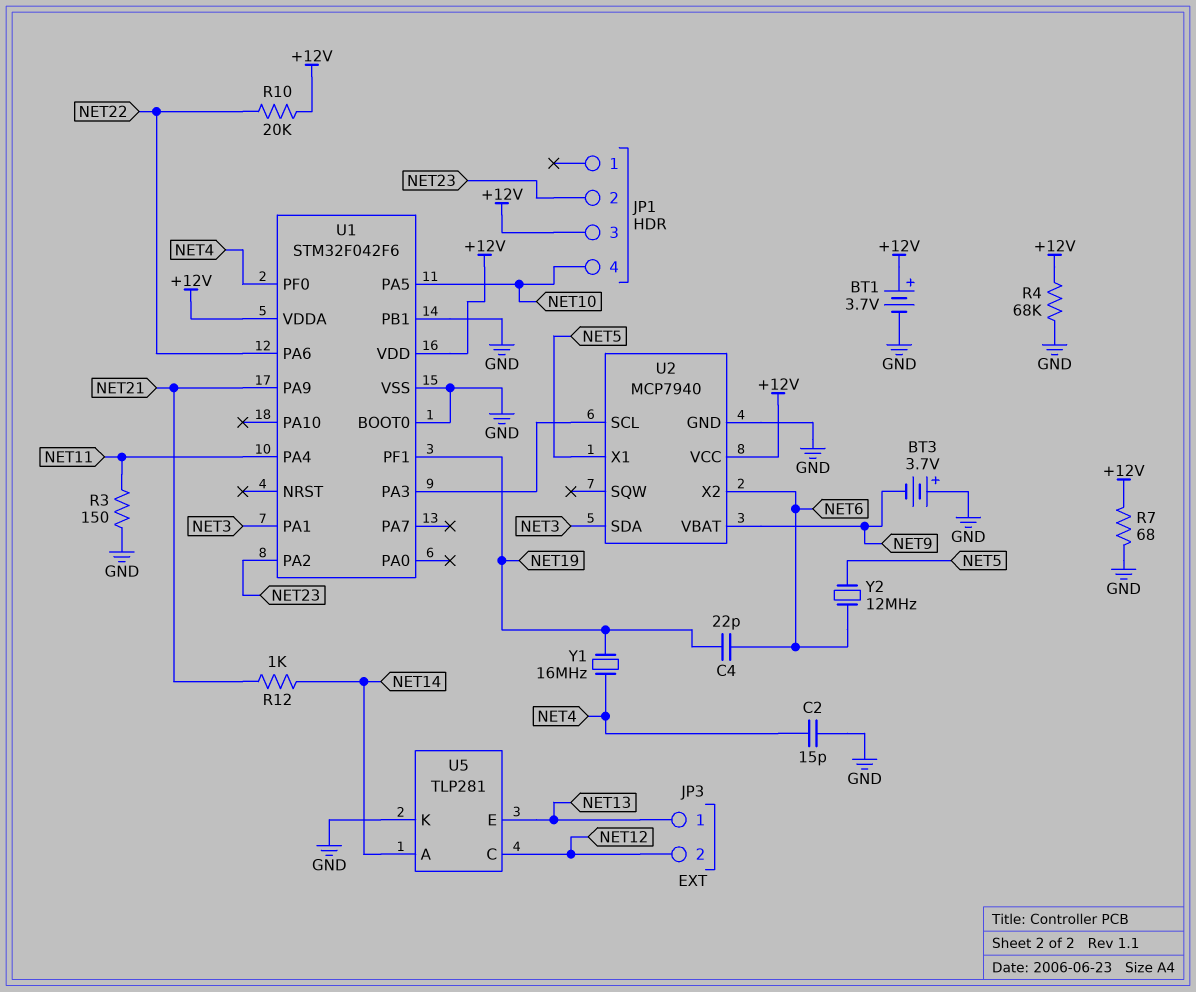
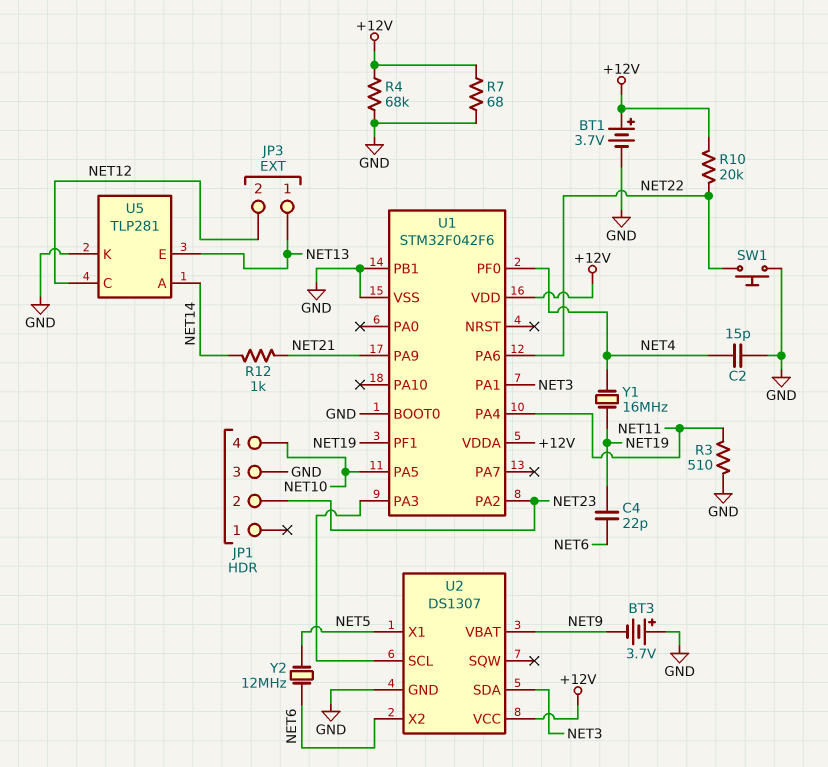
JP1 pin 3: +12V -> GND
R3: 150 (GND, NET11) -> 510 (GND, NET11)
SW1: none -> button (GND, NET22)
U2: MCP7940 -> DS1307

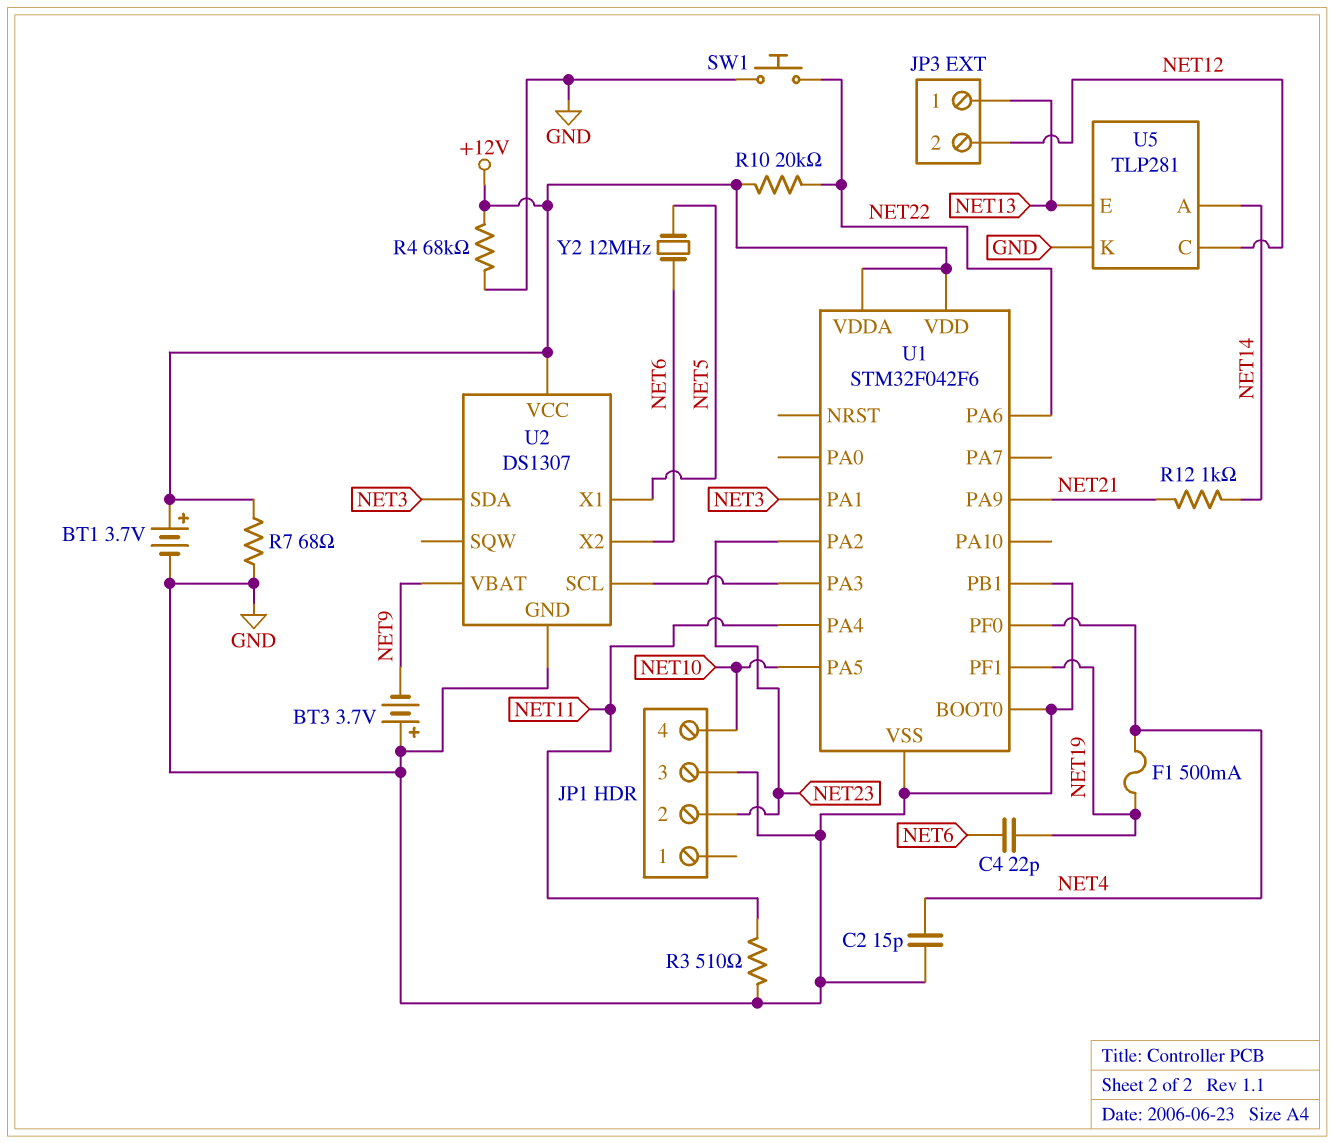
F1: none -> 500mA (NET4, NET19)
Y1: 16MHz (NET4, NET19) -> none

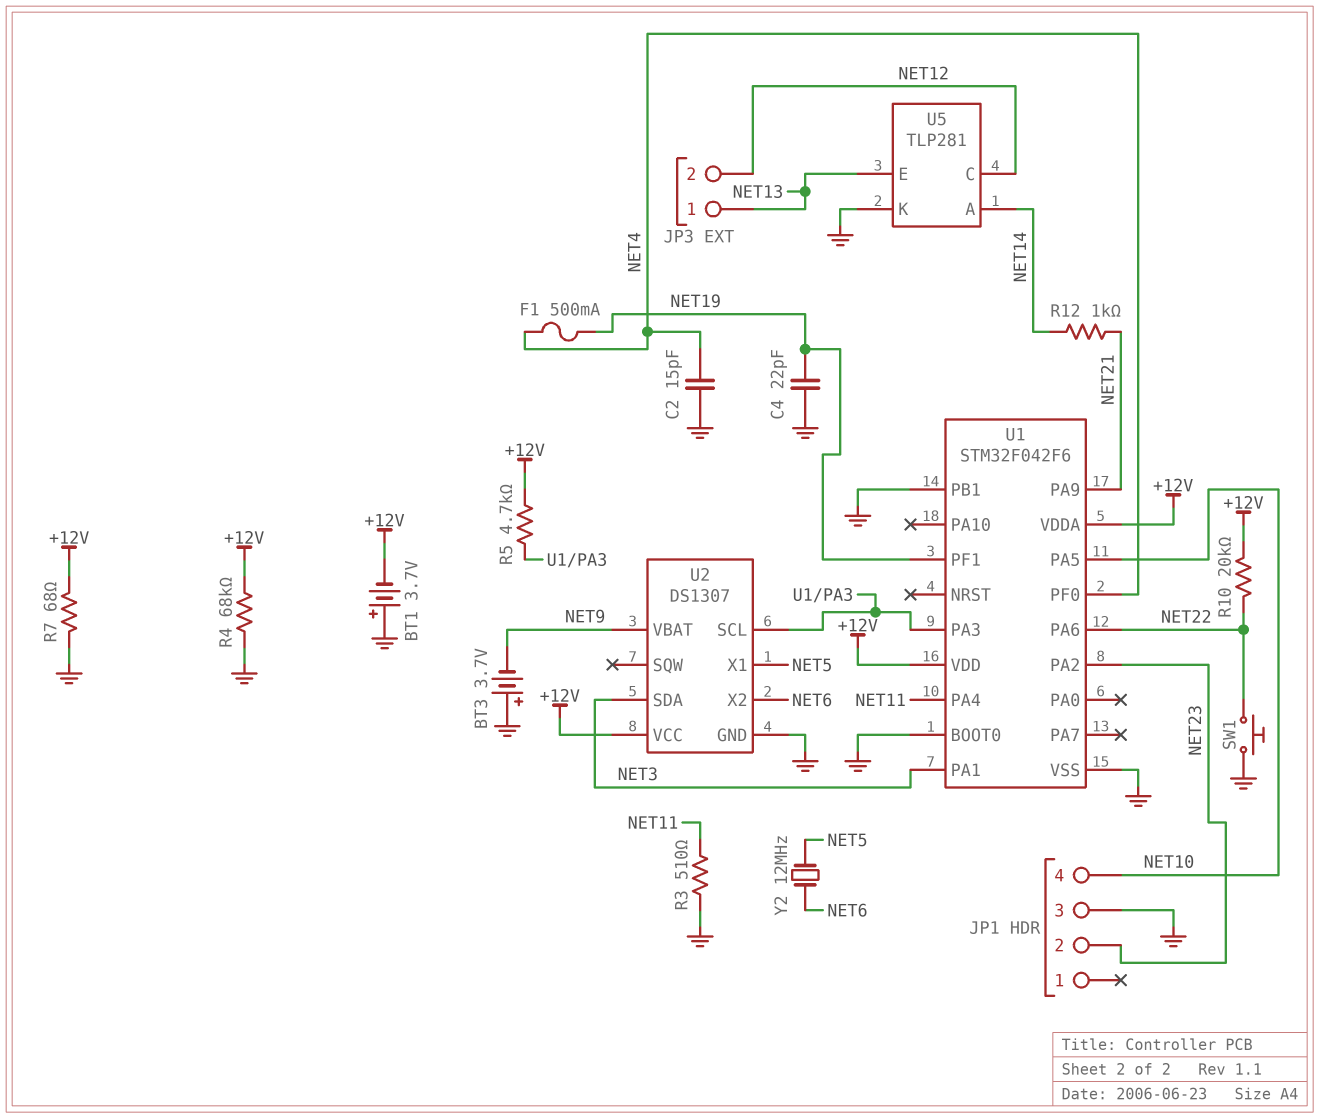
BT1: 3.7V (plus +12V, minus GND) -> 3.7V (plus GND, minus +12V)
C4: 22pF (NET6, NET19) -> 22pF (GND, NET19)
R5: none -> 4.7k (+12V, U1/PA3)

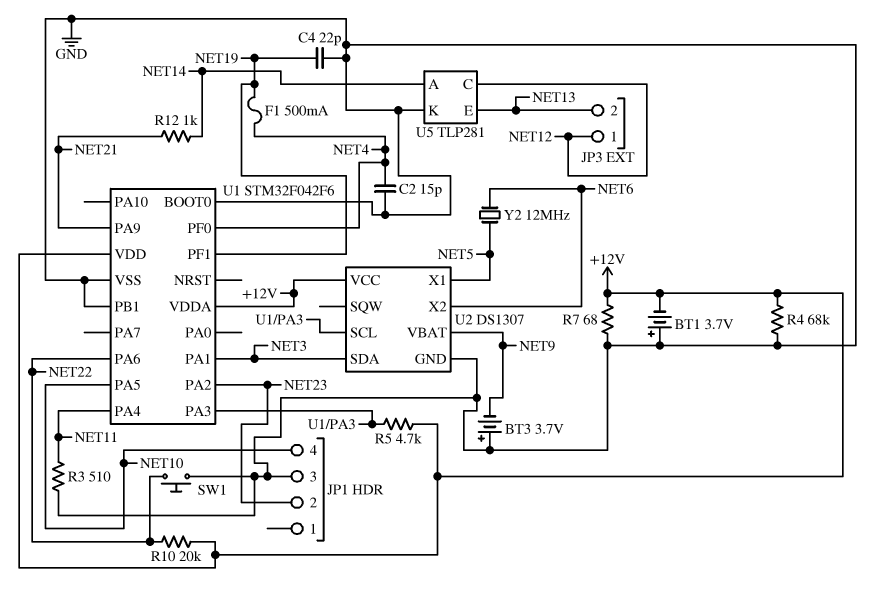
JP3 pin 1: NET13 -> NET12
JP3 pin 2: NET12 -> NET13

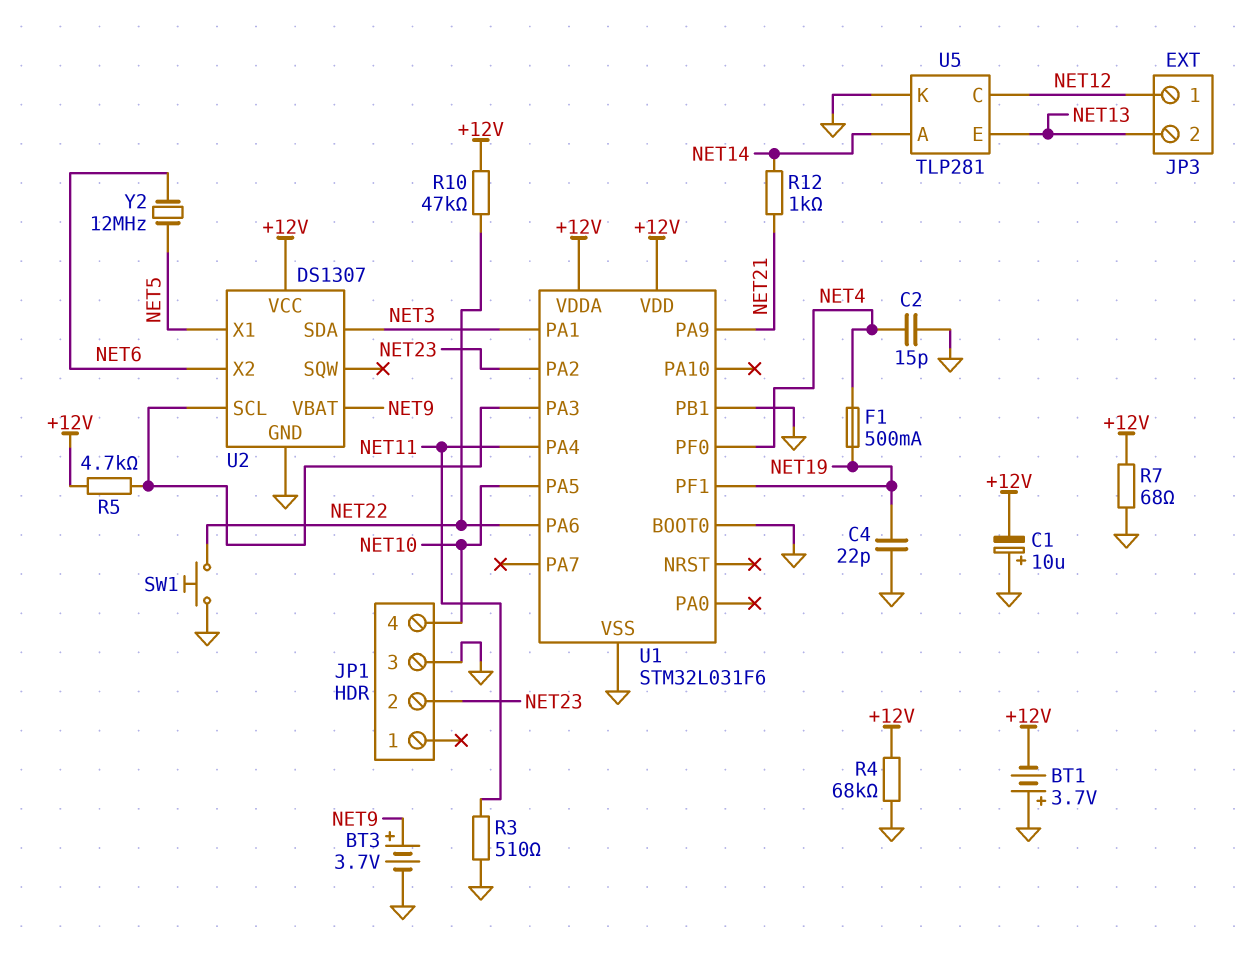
BT3: 3.7V (plus GND, minus NET9) -> 3.7V (plus NET9, minus GND)
C1: none -> 10uF (plus GND, minus +12V)
R10: 20k (+12V, NET22) -> 47k (+12V, NET22)
U1: STM32F042F6 -> STM32L031F6

